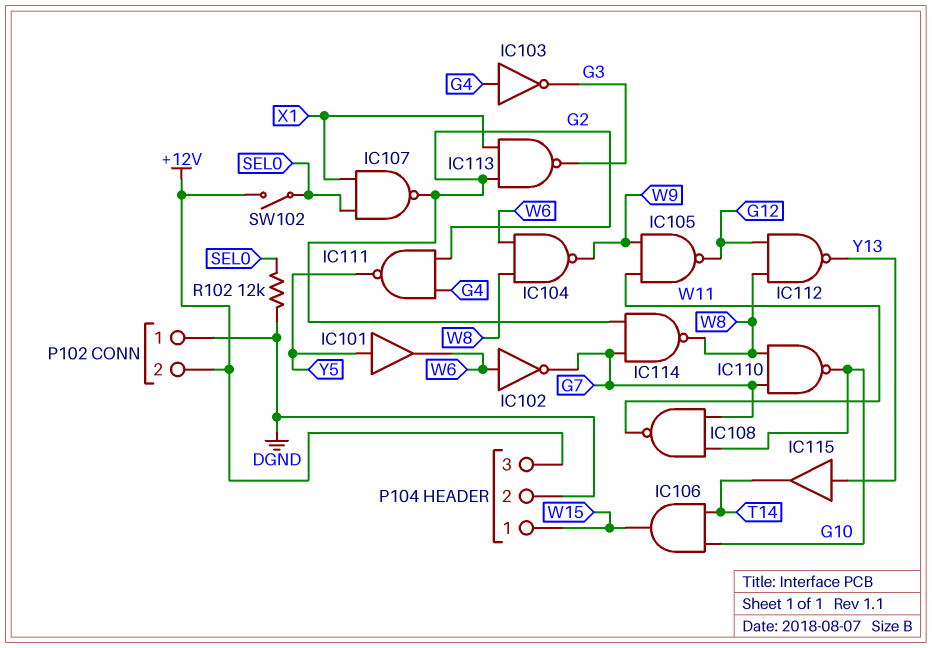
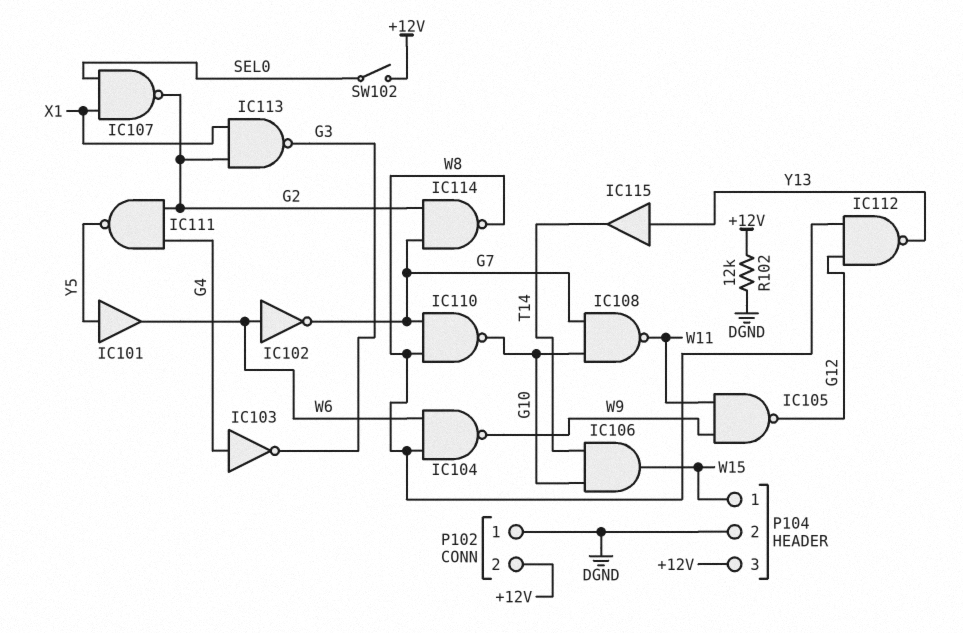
R102: 12k (DGND, SEL0) -> 12k (+12V, DGND)

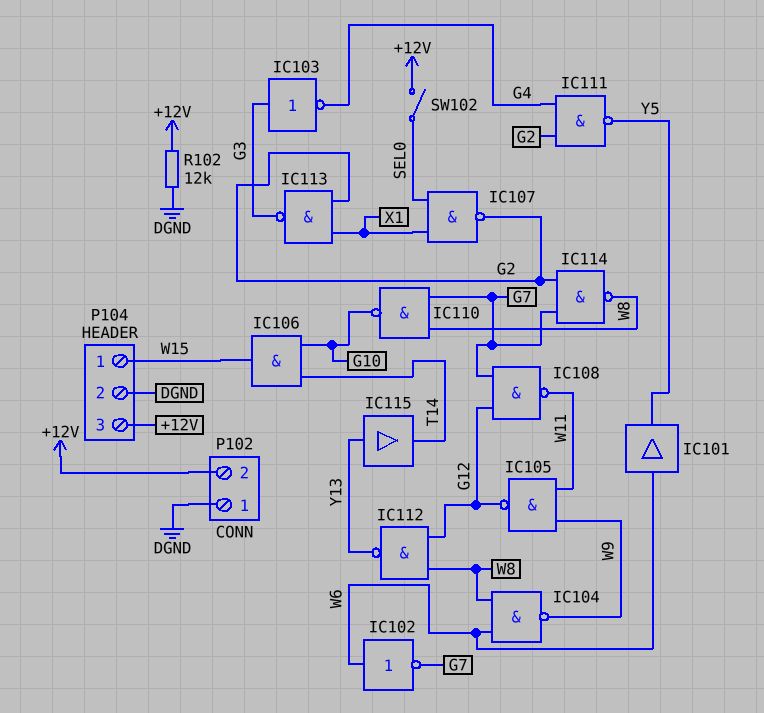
IC101: buffer (in Y5, out W6) -> buffer (in W6, out Y5)
IC103: NOT (in G4, out G3) -> NOT (in G3, out G4)
IC108: NAND (in G7, in G10, out W11) -> NAND (in G7, in G12, out W11)

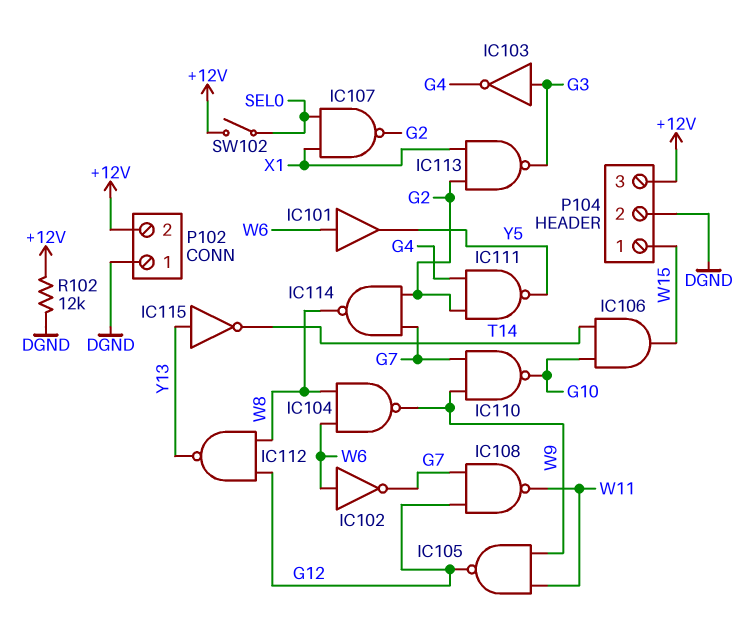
IC110: NAND (in G7, in W8, out G10) -> NAND (in G7, in W9, out G10)
IC115: buffer (in Y13, out T14) -> NOT (in Y13, out T14)

